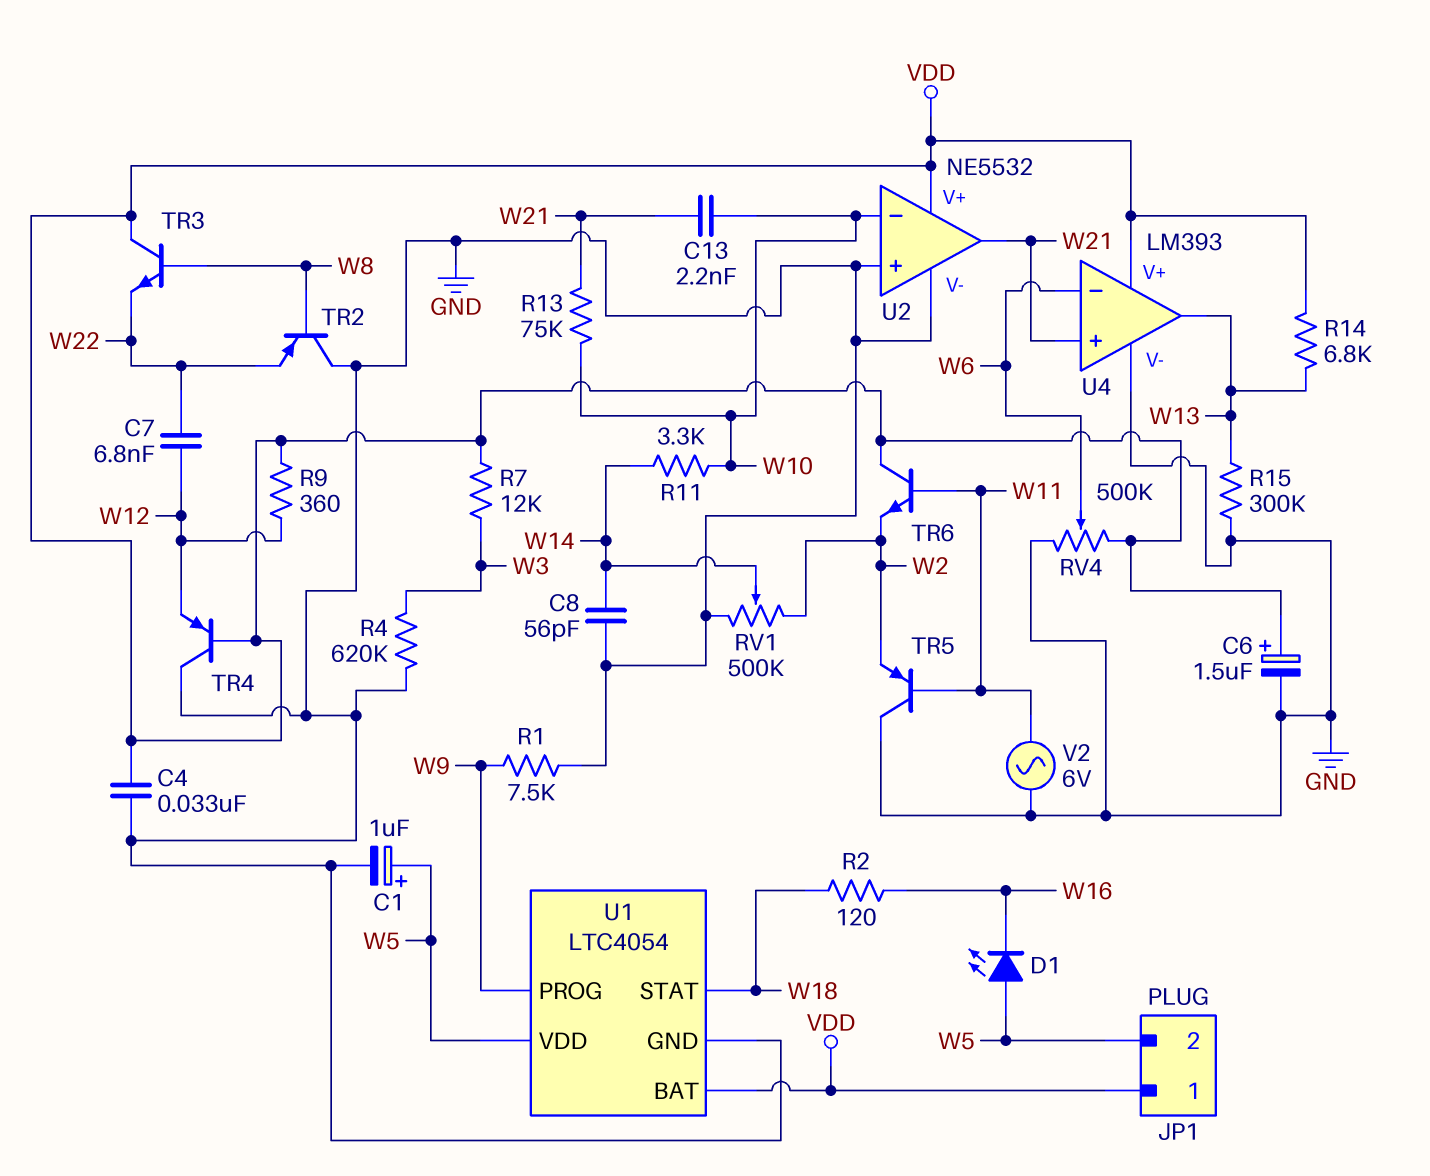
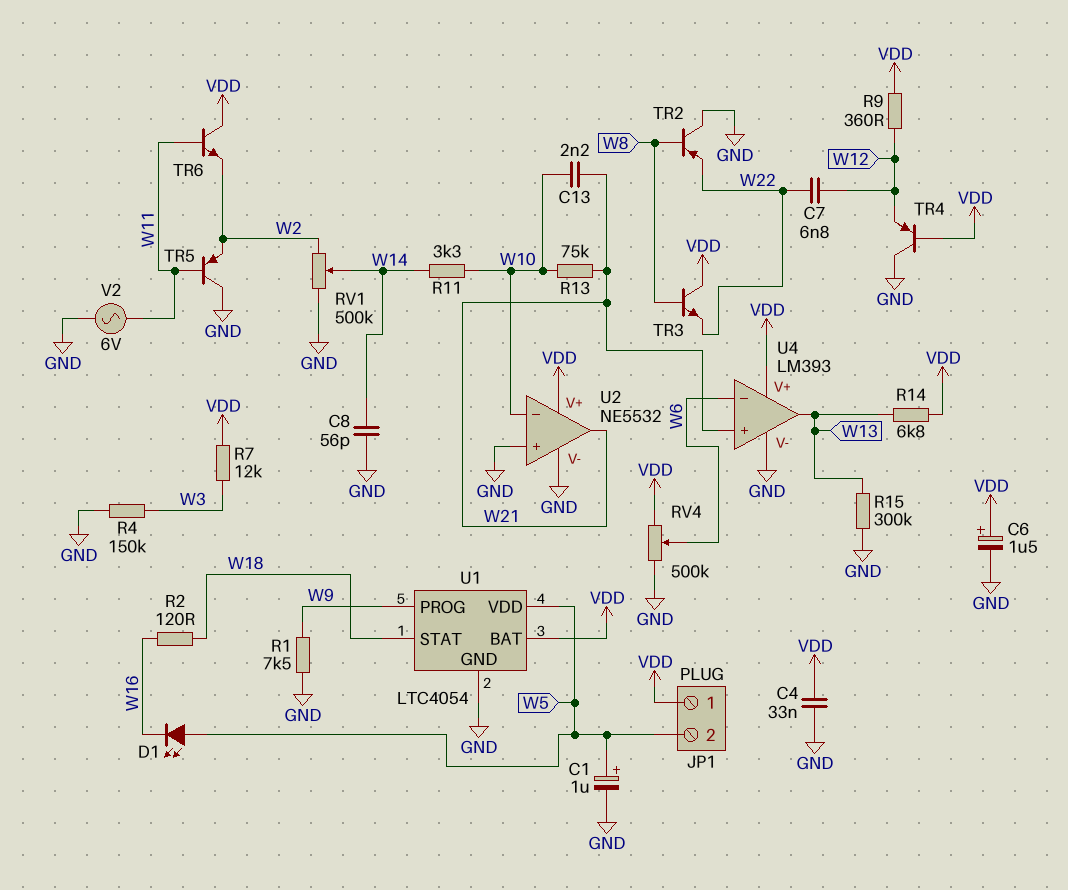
R4: 620k (GND, W3) -> 150k (GND, W3)

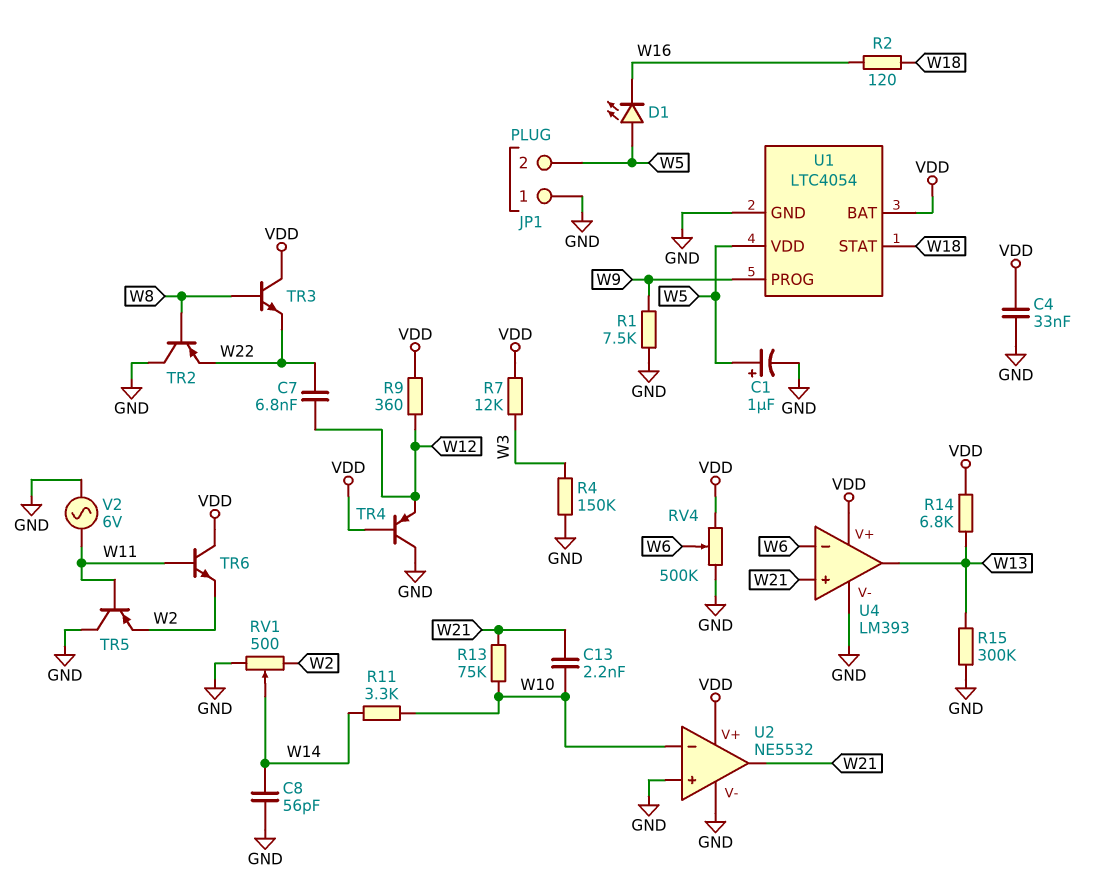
C6: 1.5uF (plus VDD, minus GND) -> none
JP1 pin 1: VDD -> GND
RV1: 500k (GND, W2, wiper W14) -> 500 (GND, W2, wiper W14)

